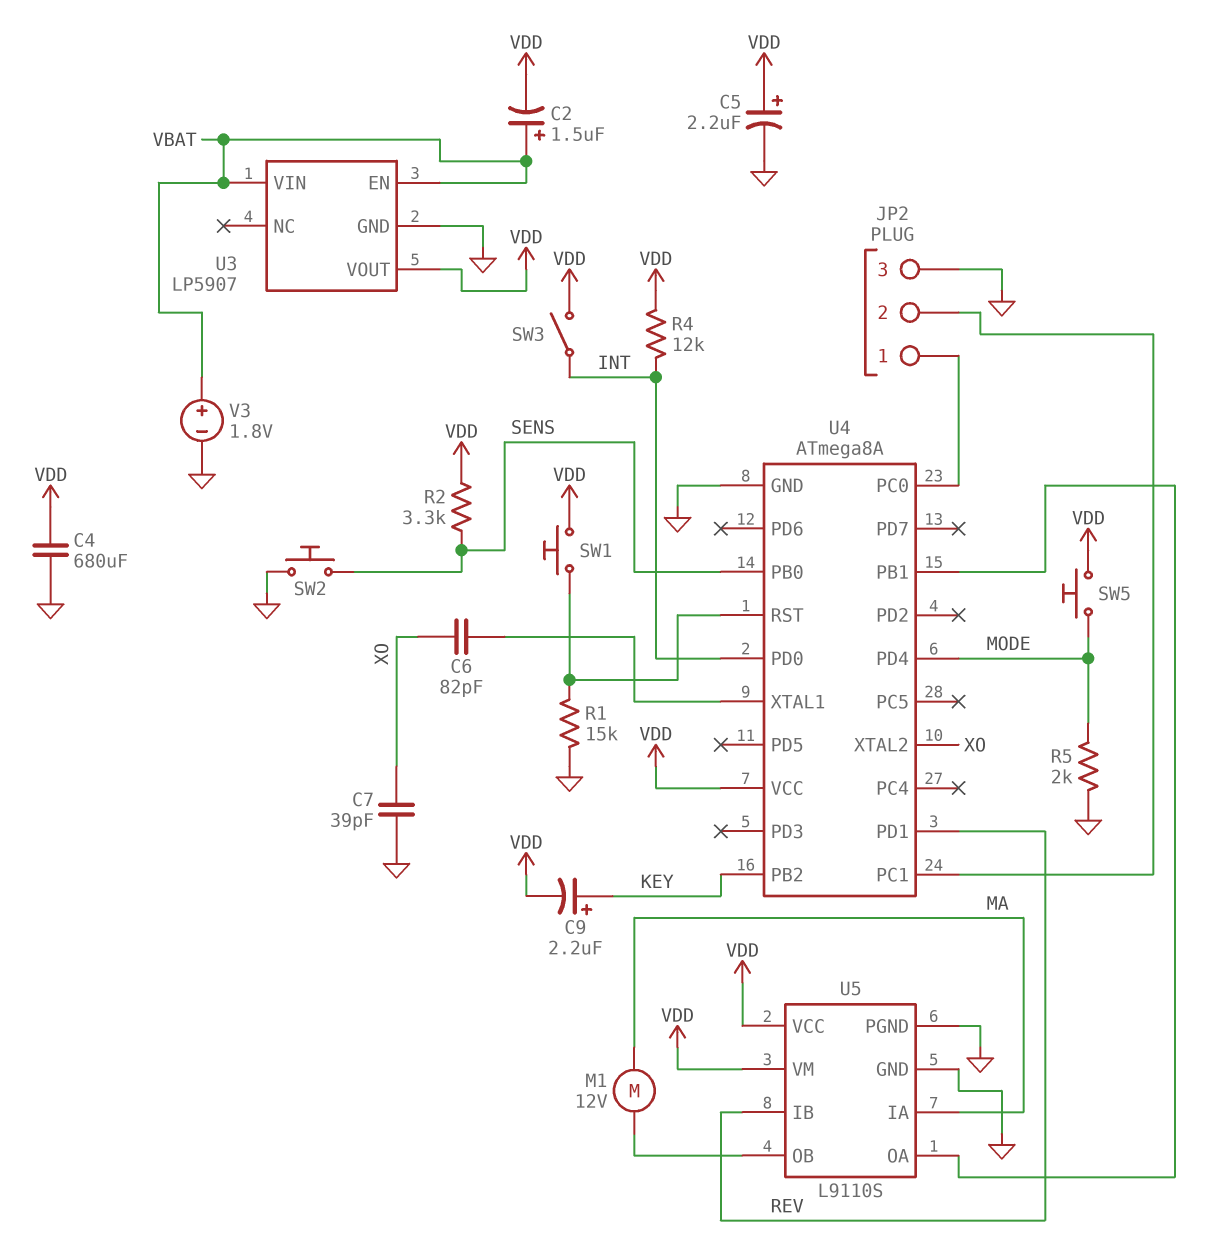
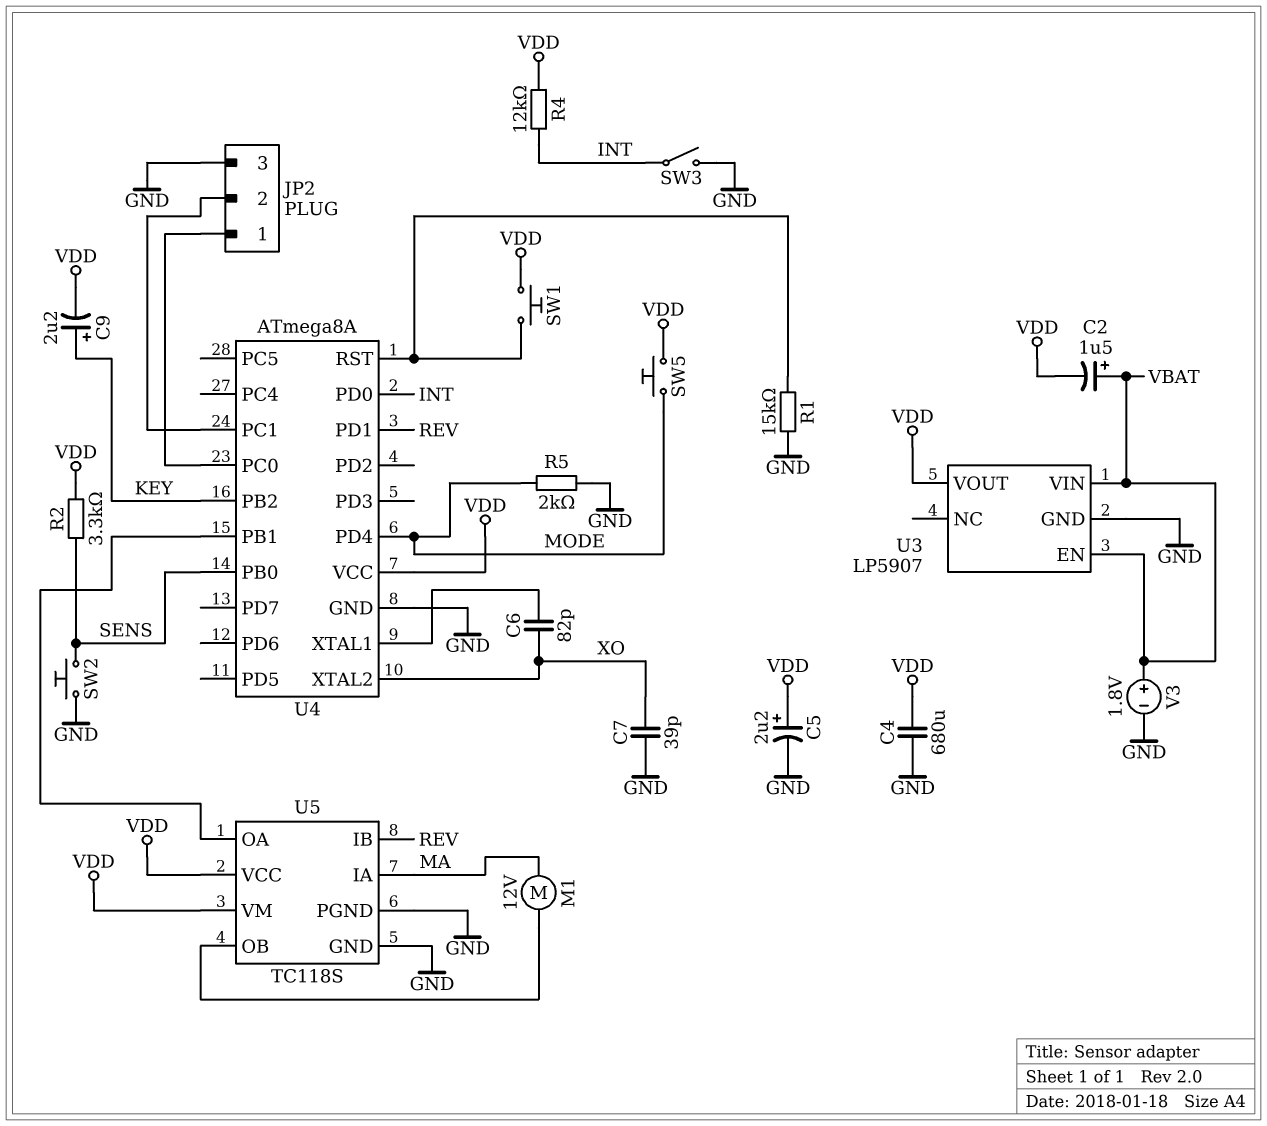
SW3: switch (INT, VDD) -> switch (GND, INT)
U5: L9110S -> TC118S

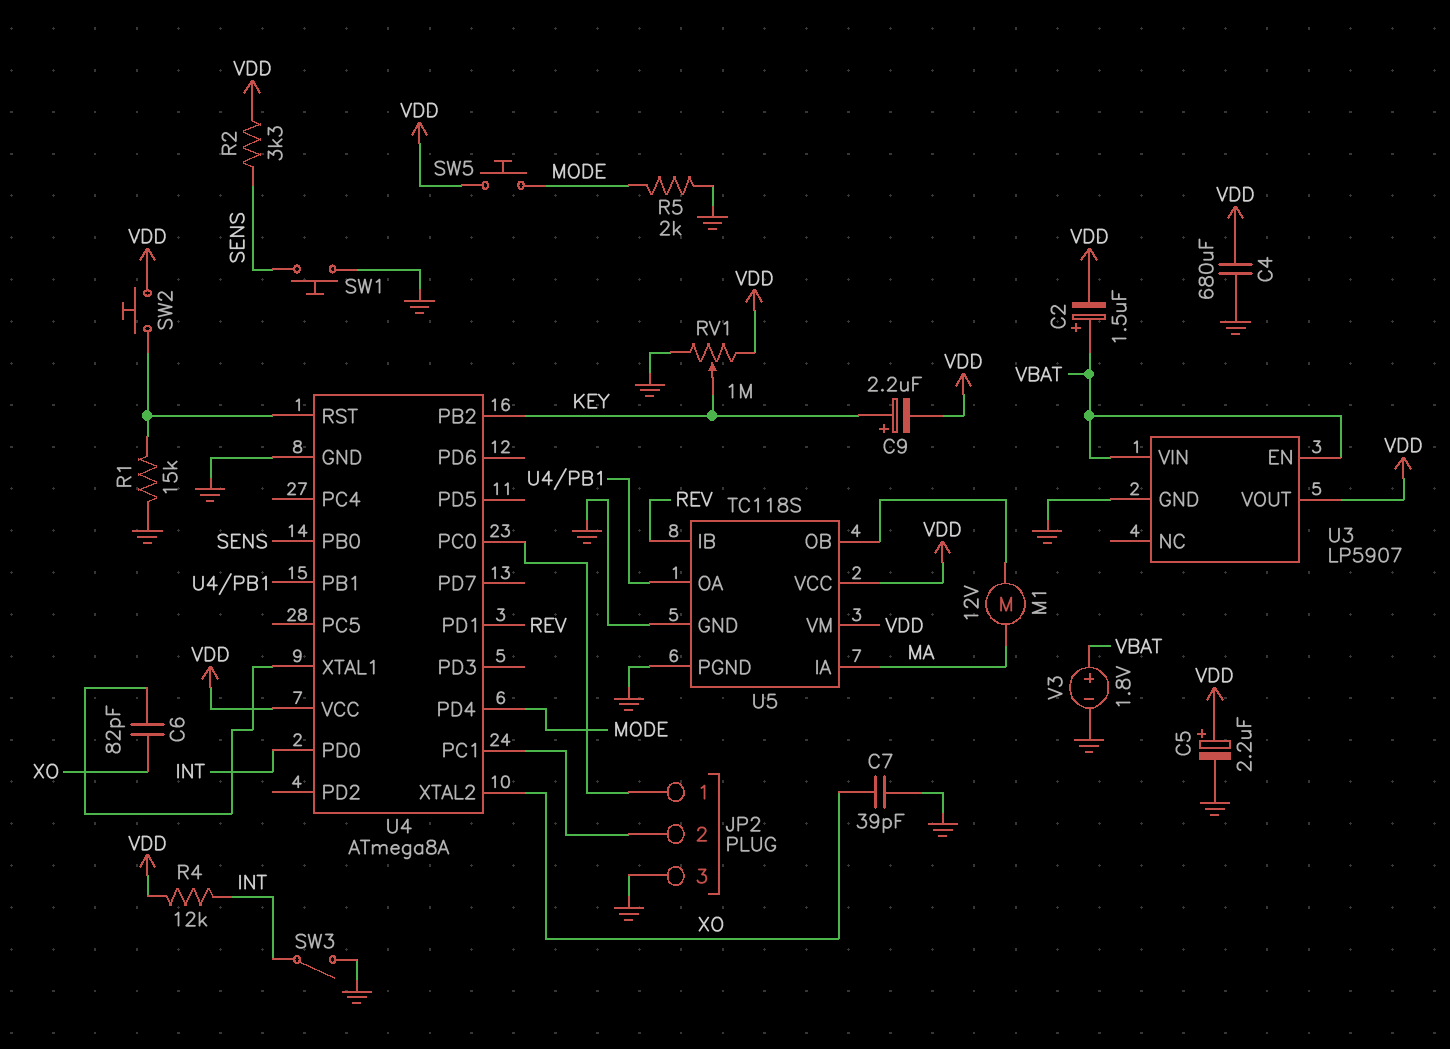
RV1: none -> 1M (GND, VDD, wiper KEY)
SW1: button (U4/RST, VDD) -> button (GND, SENS)
SW2: button (GND, SENS) -> button (U4/RST, VDD)

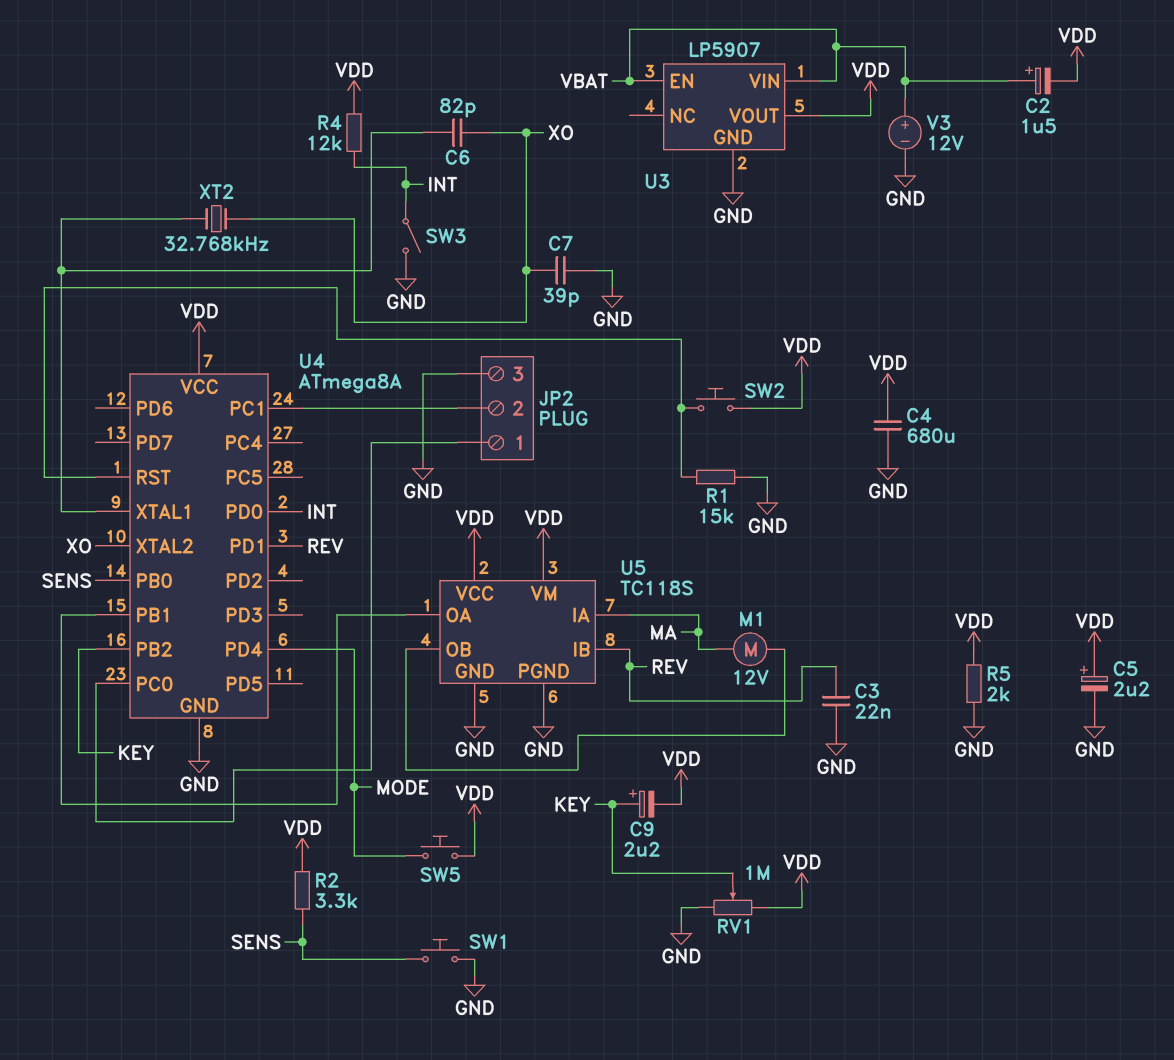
C3: none -> 22nF (GND, REV)
R5: 2k (GND, MODE) -> 2k (GND, VDD)
V3: 1.8V (plus VBAT, minus GND) -> 12V (plus VBAT, minus GND)
XT2: none -> 32.768kHz (U4/XTAL1, XO)

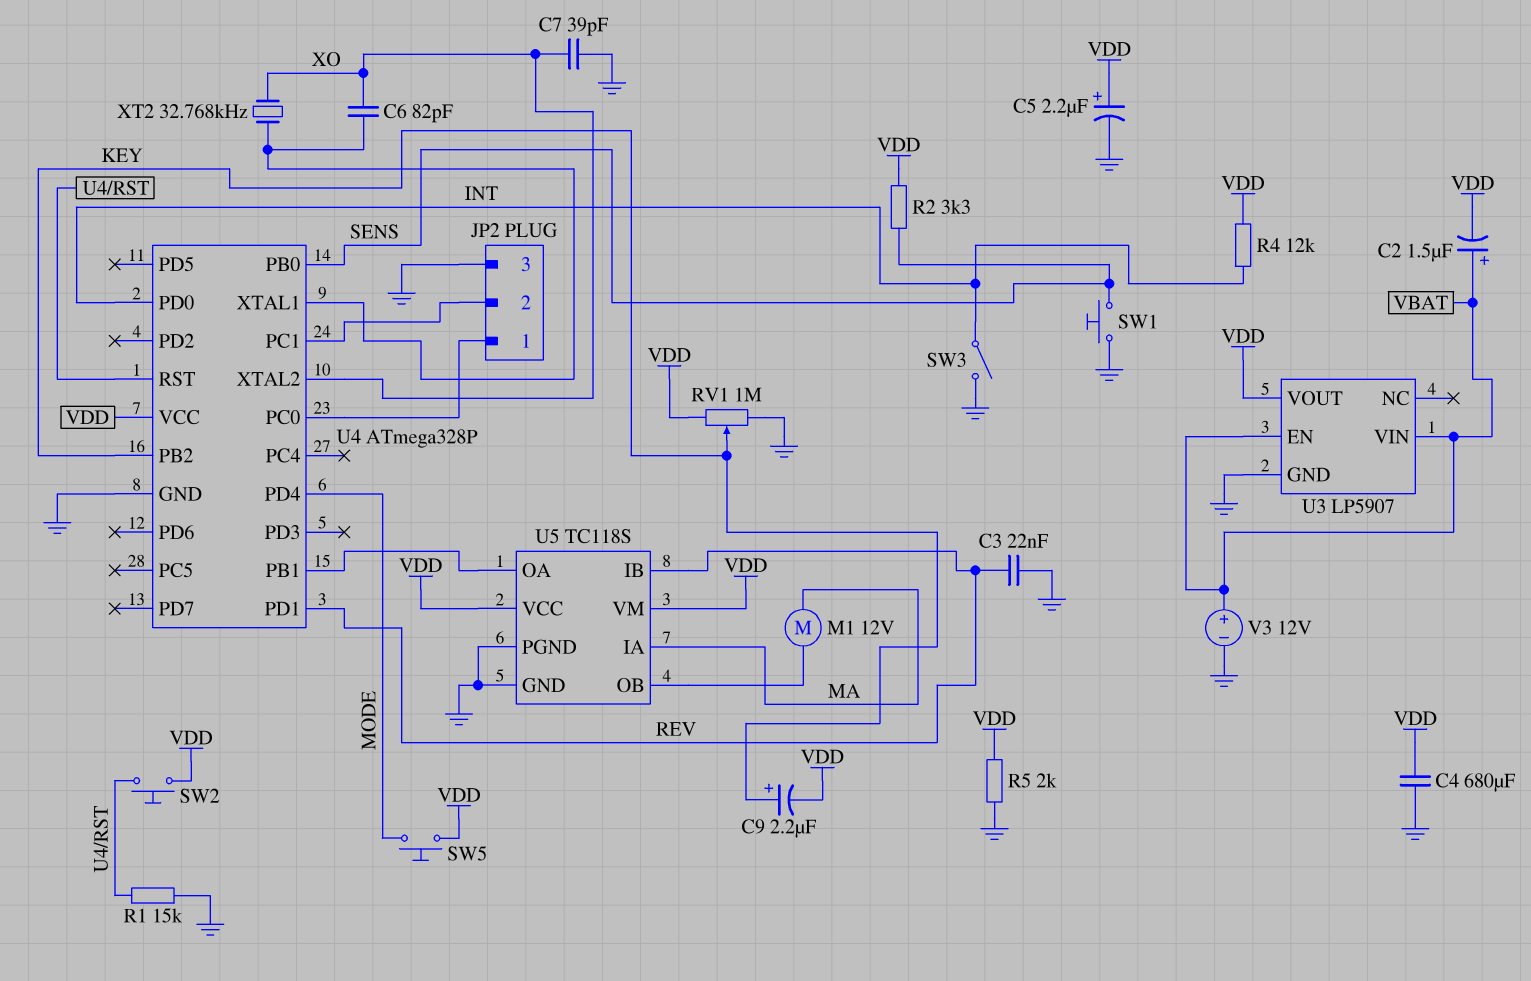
U4: ATmega8A -> ATmega328P

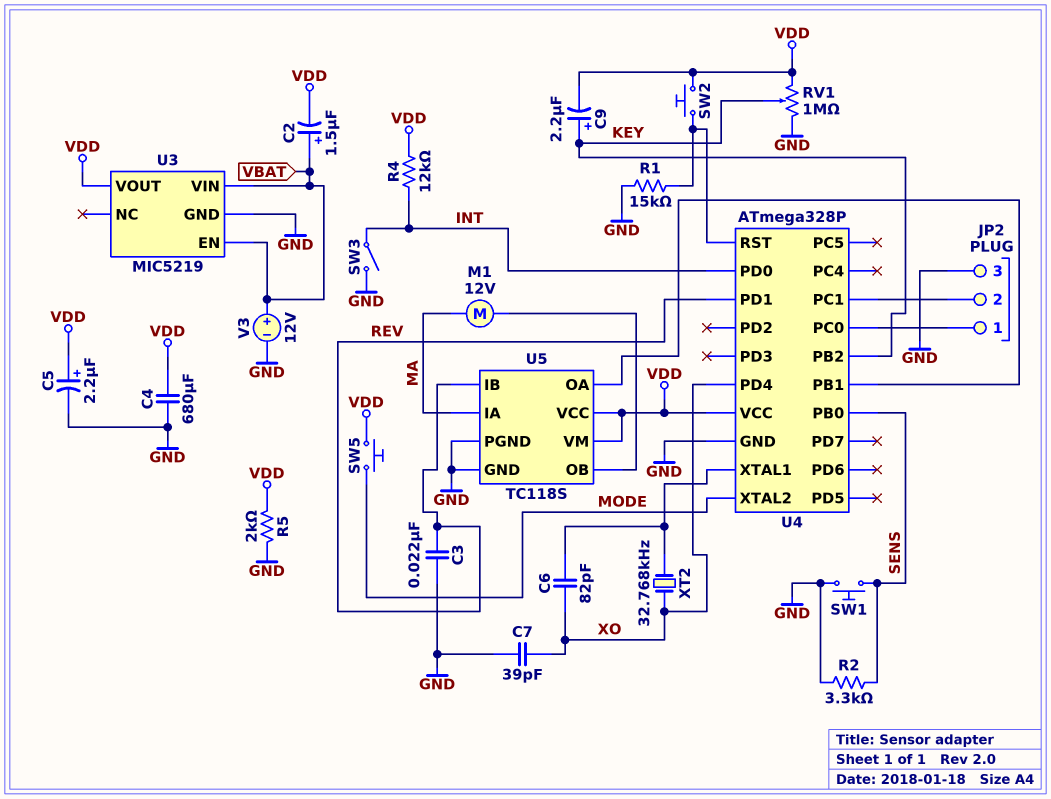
R2: 3.3k (SENS, VDD) -> 3.3k (GND, SENS)
U3: LP5907 -> MIC5219
U4 pin PD4: MODE -> XO
U4 pin XTAL2: XO -> MODE

